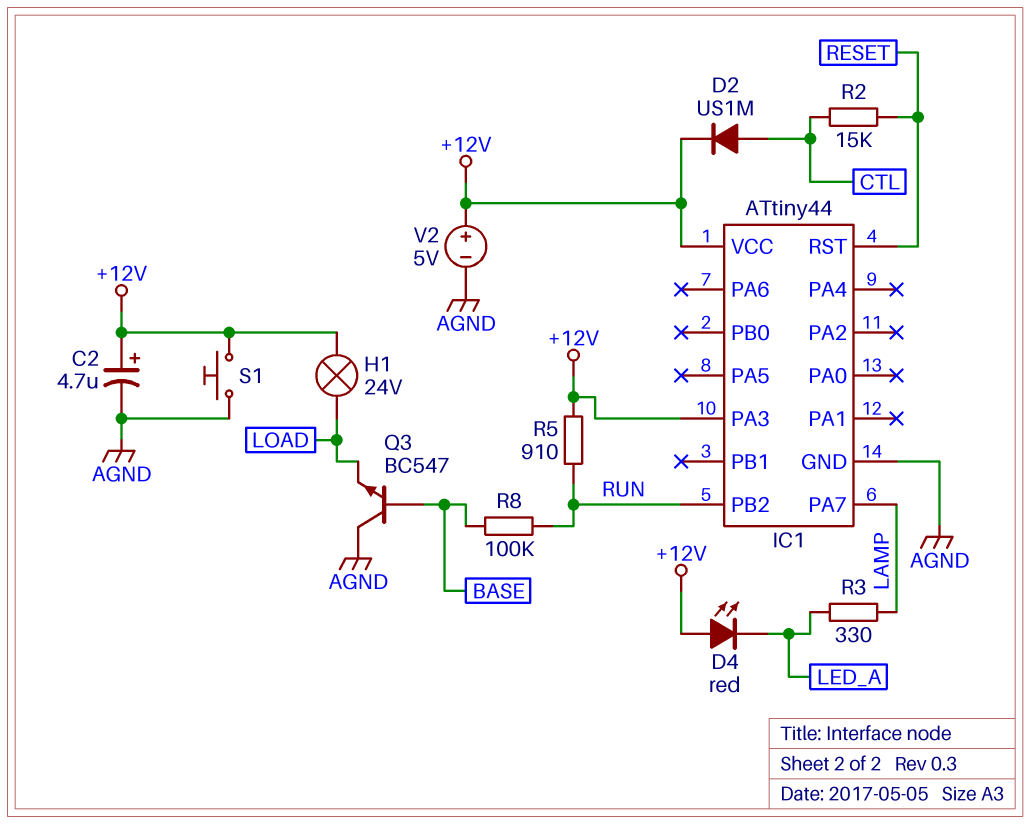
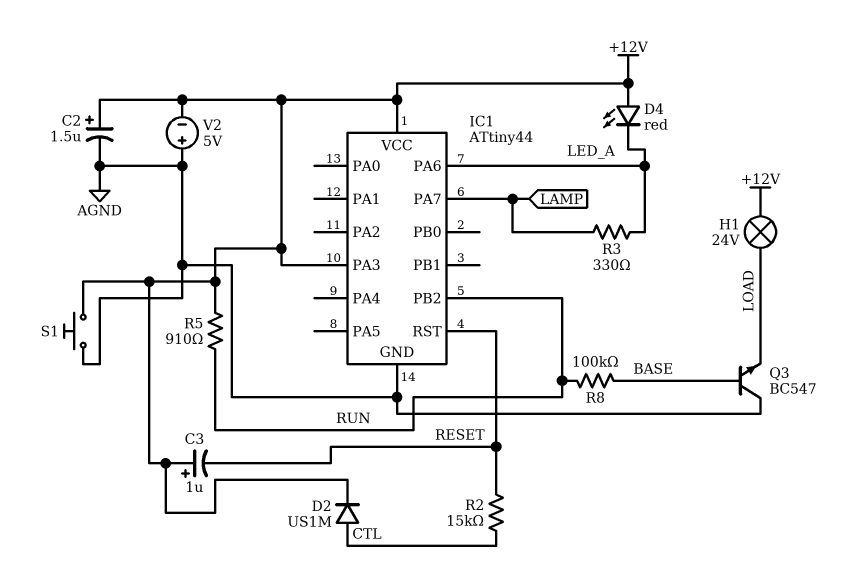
C2: 4.7uF (plus +12V, minus AGND) -> 1.5uF (plus +12V, minus AGND)
C3: none -> 1uF (plus +12V, minus RESET)
IC1 pin PA6: none -> LED_A
V2: 5V (plus +12V, minus AGND) -> 5V (plus AGND, minus +12V)

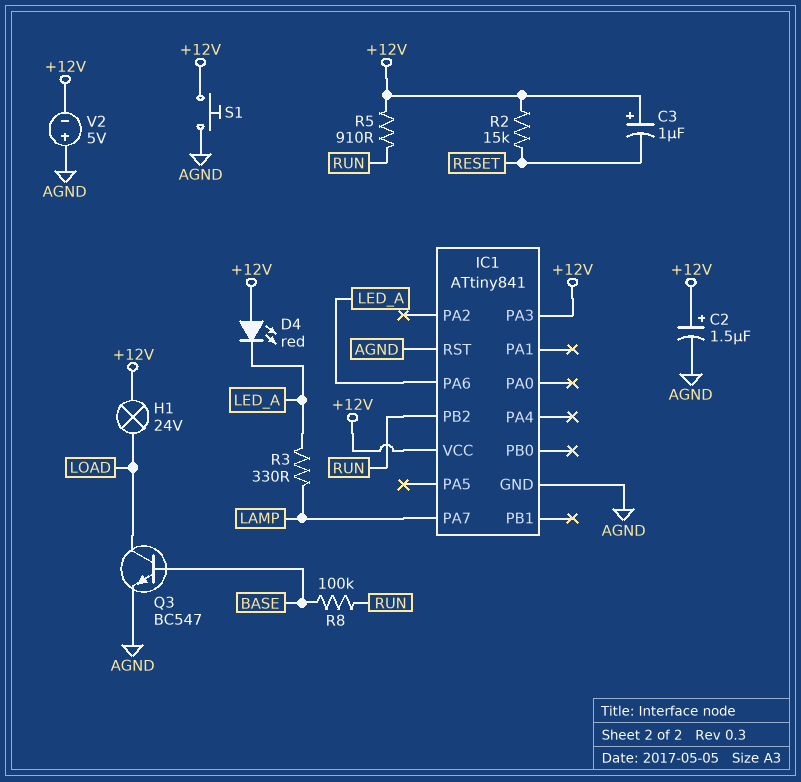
D2: diode US1M (A CTL, K +12V) -> none
IC1: ATtiny44 -> ATtiny841
IC1 pin RST: RESET -> AGND
Q3: NPN BC547 (B BASE, C AGND, E LOAD) -> NPN BC547 (B BASE, C LOAD, E AGND)
R2: 15k (CTL, RESET) -> 15k (+12V, RESET)

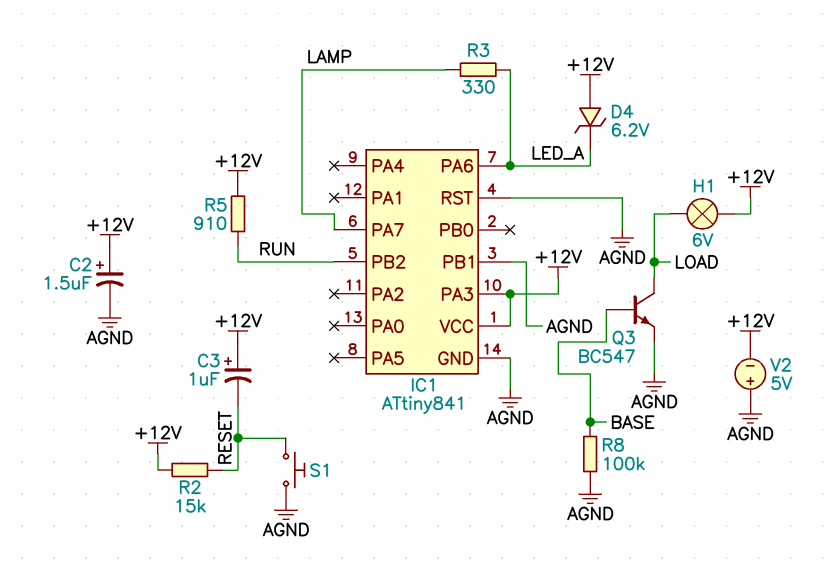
D4: LED red (A +12V, K LED_A) -> zener 6.2V (A +12V, K LED_A)
H1: lamp 24V (+12V, LOAD) -> lamp 6V (+12V, LOAD)
IC1 pin PB1: none -> AGND
R8: 100k (BASE, RUN) -> 100k (AGND, BASE)
S1: button (+12V, AGND) -> button (AGND, RESET)

